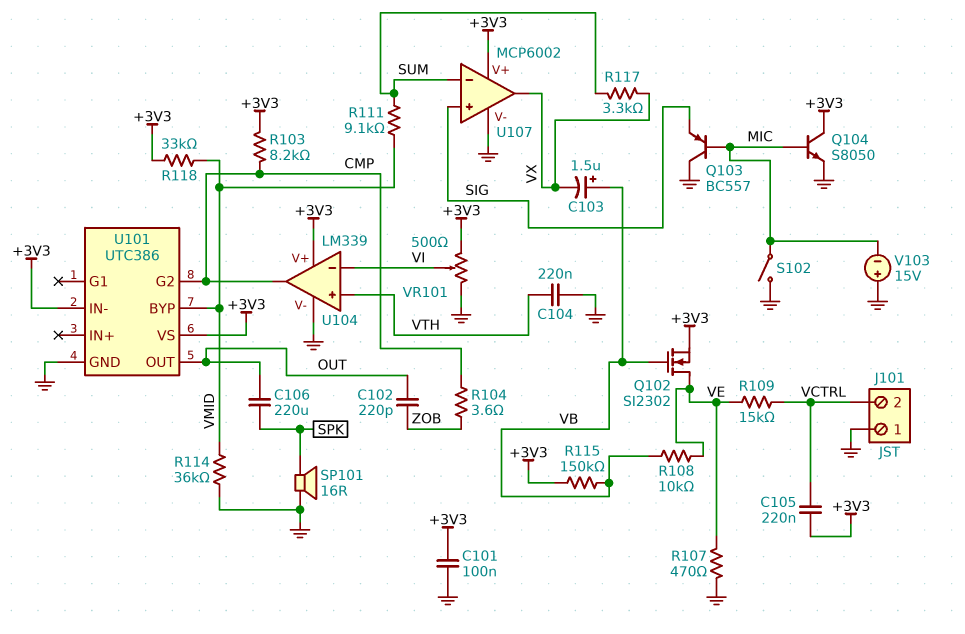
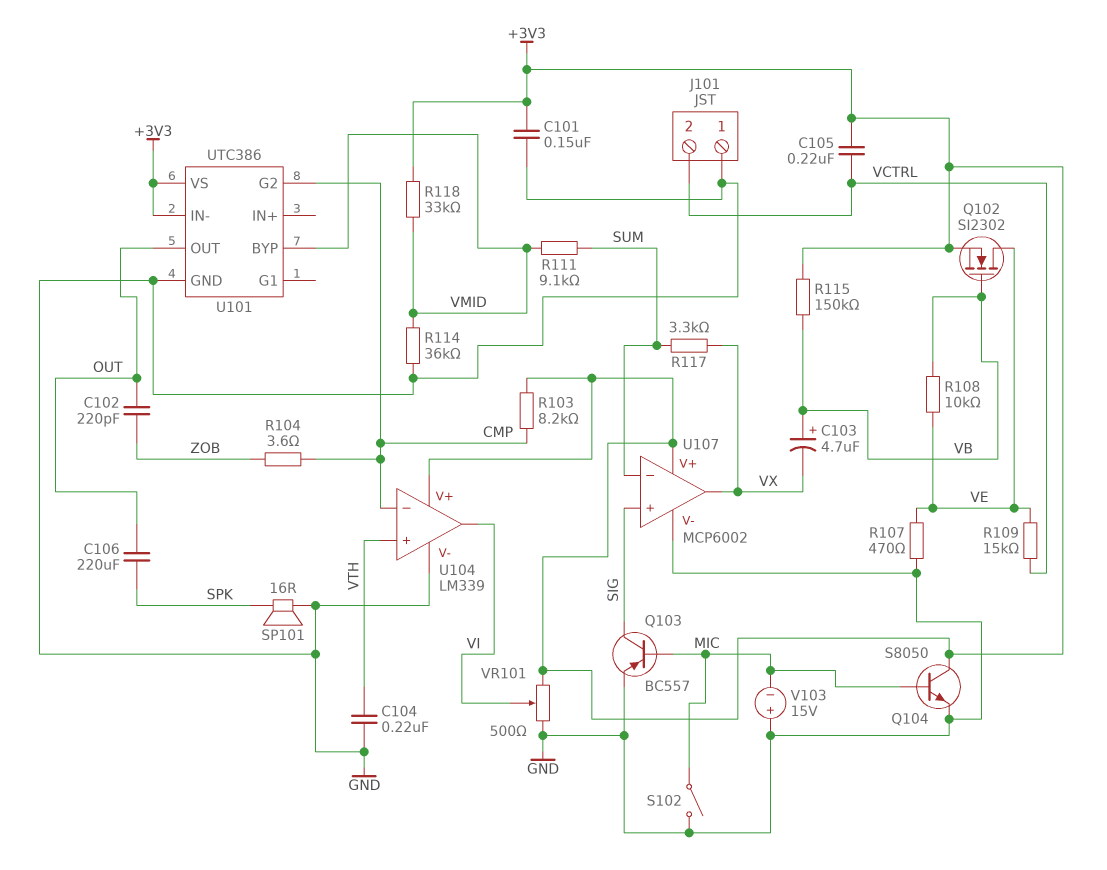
C101: 100nF (+3V3, GND) -> 150nF (+3V3, GND)
C103: 1.5uF (plus VB, minus VX) -> 4.7uF (plus VB, minus VX)
Q103: PNP BC557 (B MIC, C GND, E SIG) -> PNP BC557 (B MIC, C SIG, E GND)
U104 pin in-: VI -> CMP
U104 pin out: CMP -> VI

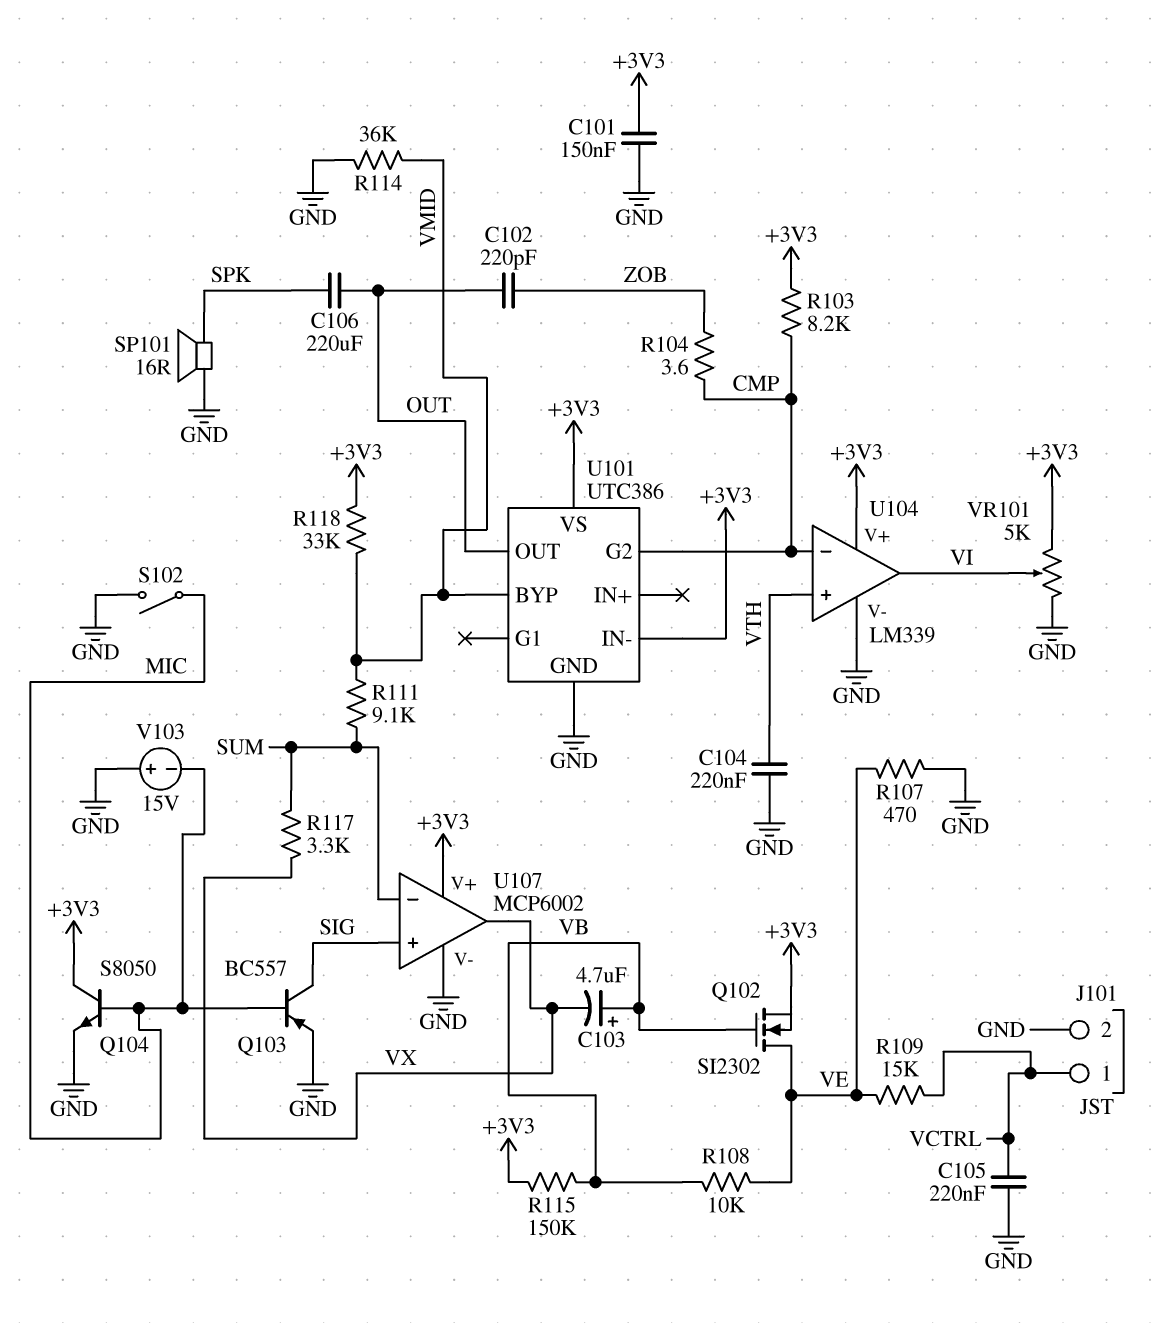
C105: 220nF (+3V3, VCTRL) -> 220nF (GND, VCTRL)
J101 pin 1: GND -> VCTRL
J101 pin 2: VCTRL -> GND
VR101: 500 (+3V3, GND, wiper VI) -> 5k (+3V3, GND, wiper VI)

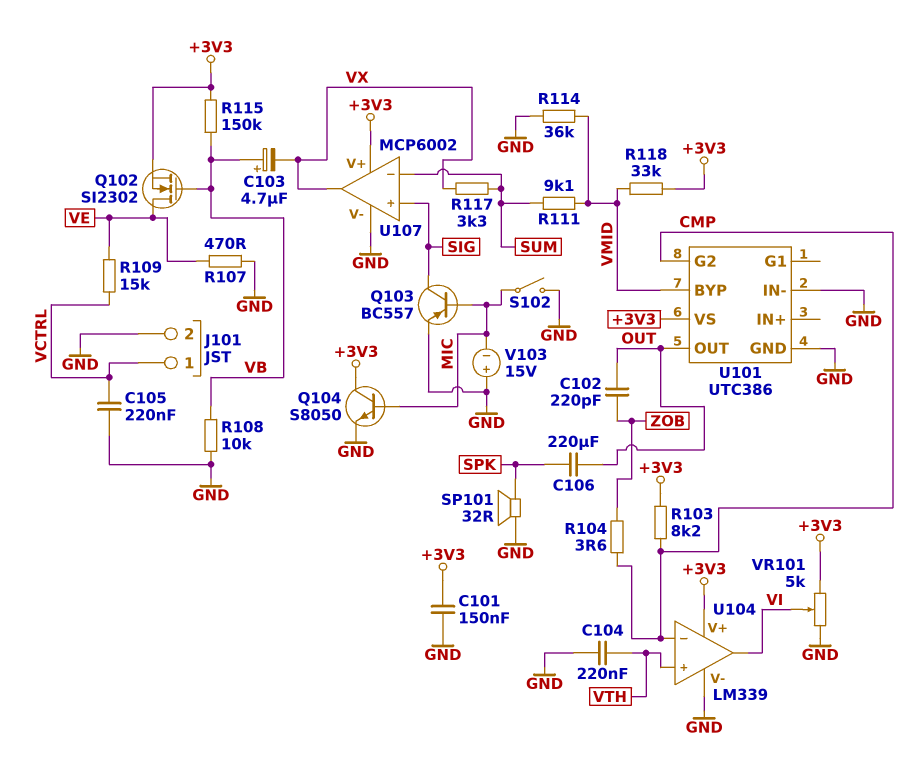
R108: 10k (VB, VE) -> 10k (GND, VB)
SP101: speaker 16R (GND, SPK) -> speaker 32R (GND, SPK)
U101 pin IN-: +3V3 -> GND

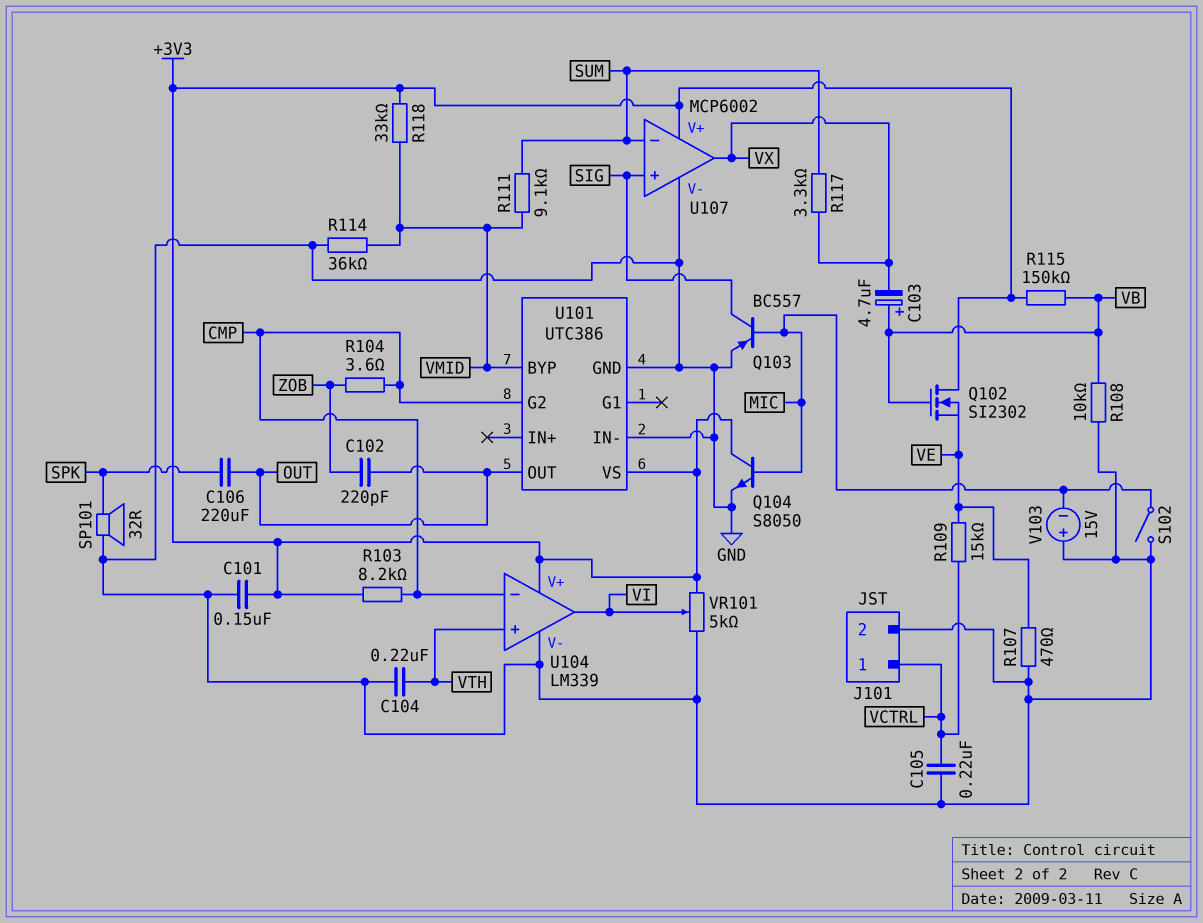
Q102: NMOS SI2302 (G VB, D VE, S +3V3) -> NMOS SI2302 (G VB, D +3V3, S VE)

